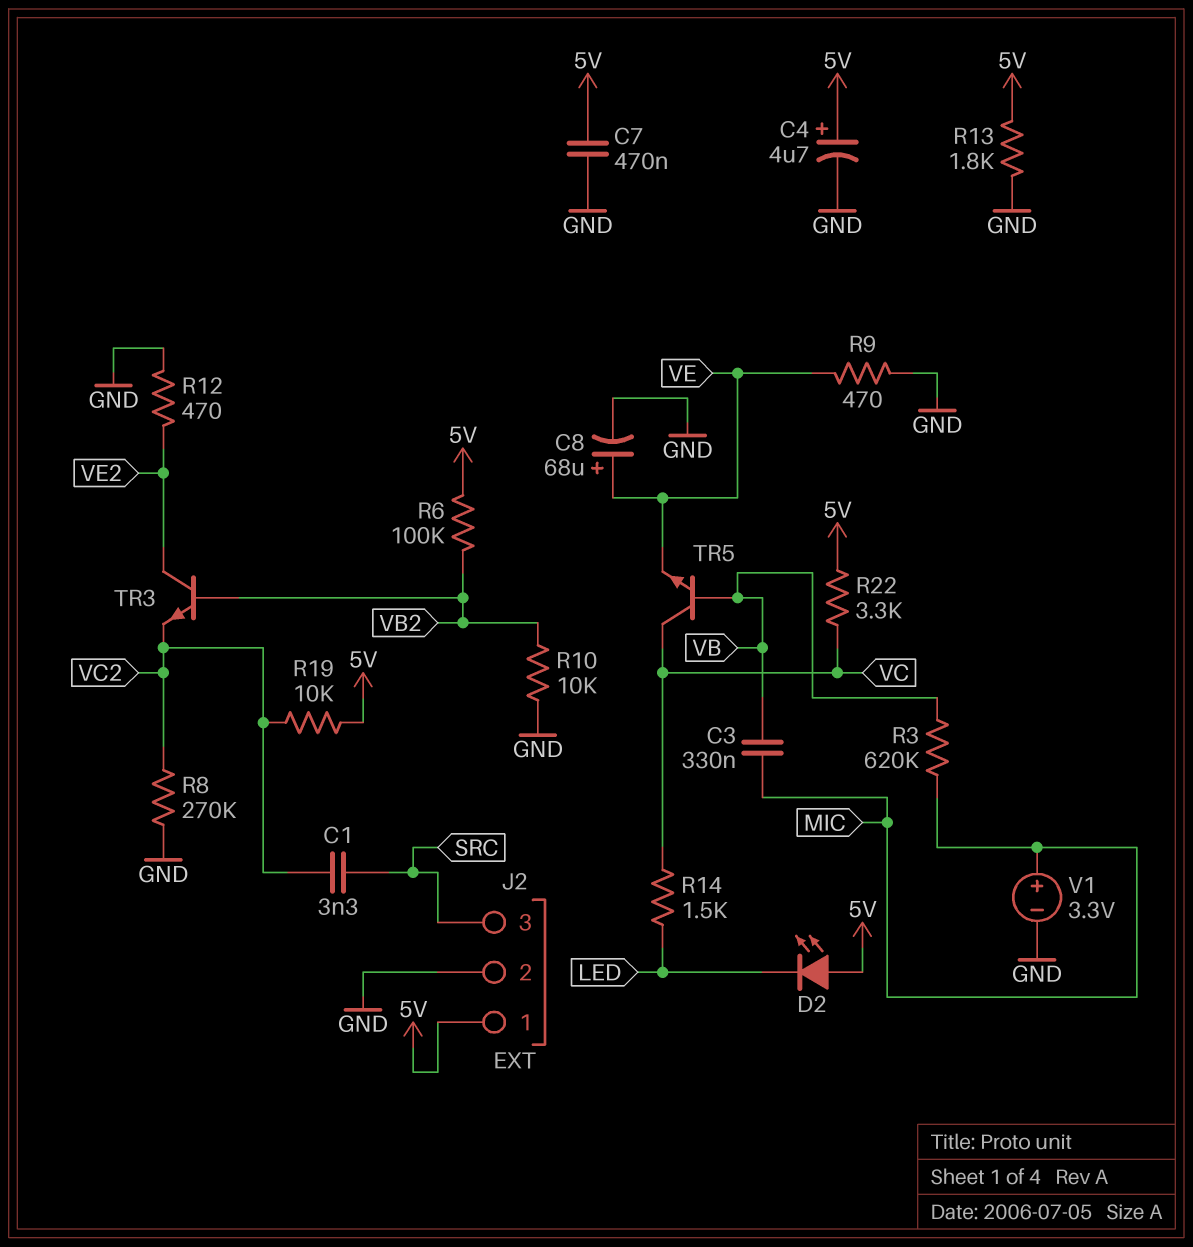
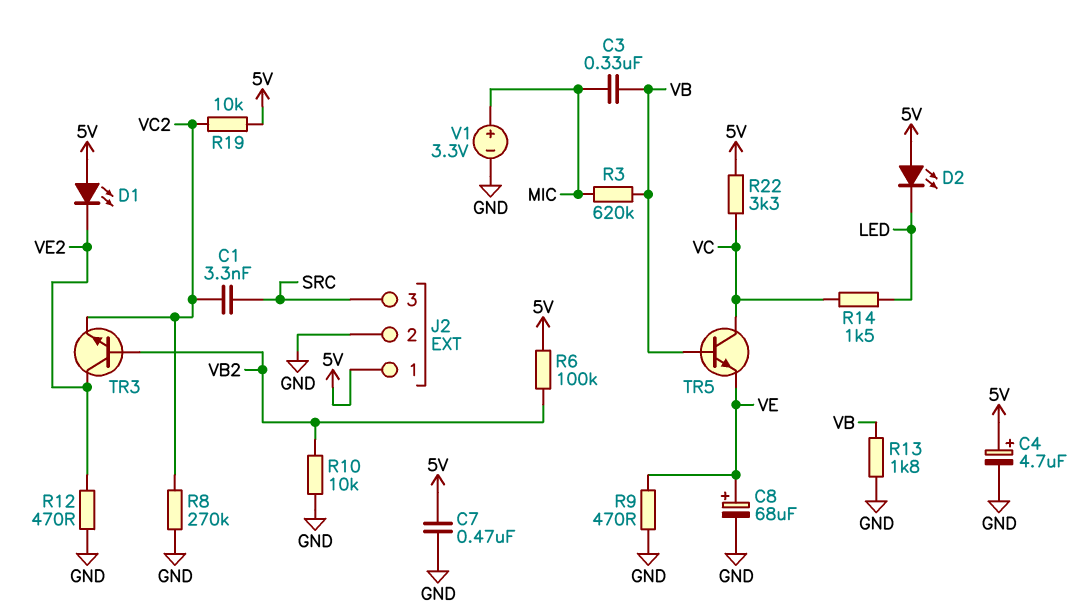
D1: none -> LED (A 5V, K VE2)
R13: 1.8k (5V, GND) -> 1.8k (GND, VB)

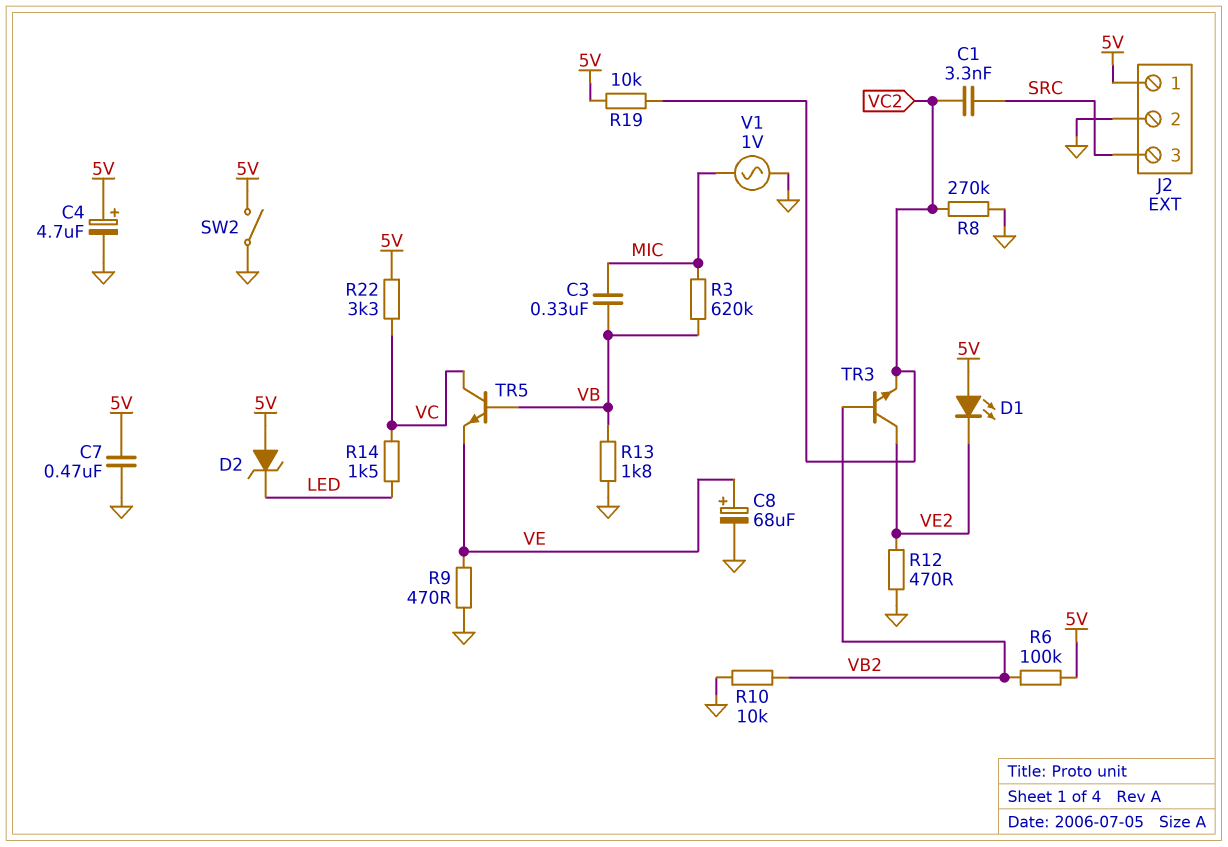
D2: LED (A 5V, K LED) -> zener (A 5V, K LED)
SW2: none -> switch (5V, GND)
V1: 3.3V (plus MIC, minus GND) -> AC 1V (GND, MIC)

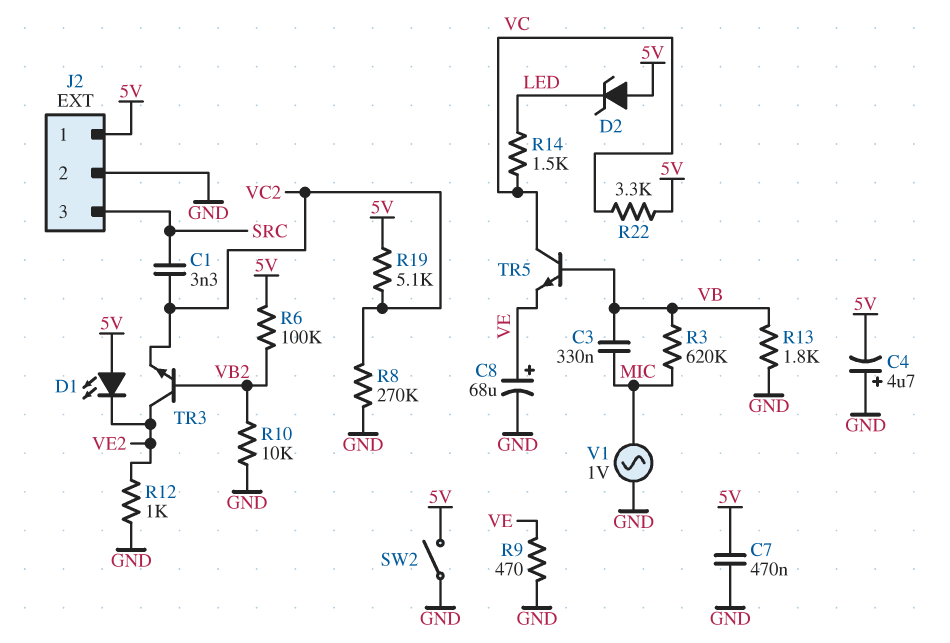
C4: 4.7uF (plus 5V, minus GND) -> 4.7uF (plus GND, minus 5V)
R12: 470 (GND, VE2) -> 1k (GND, VE2)
R19: 10k (5V, VC2) -> 5.1k (5V, VC2)

